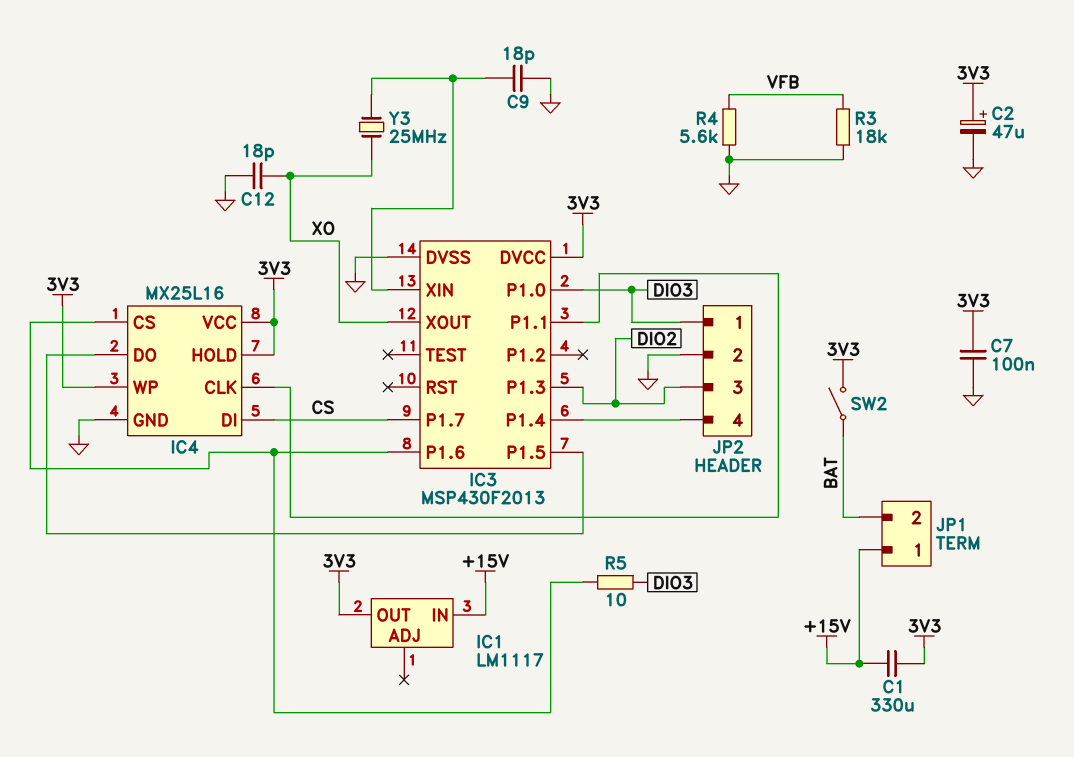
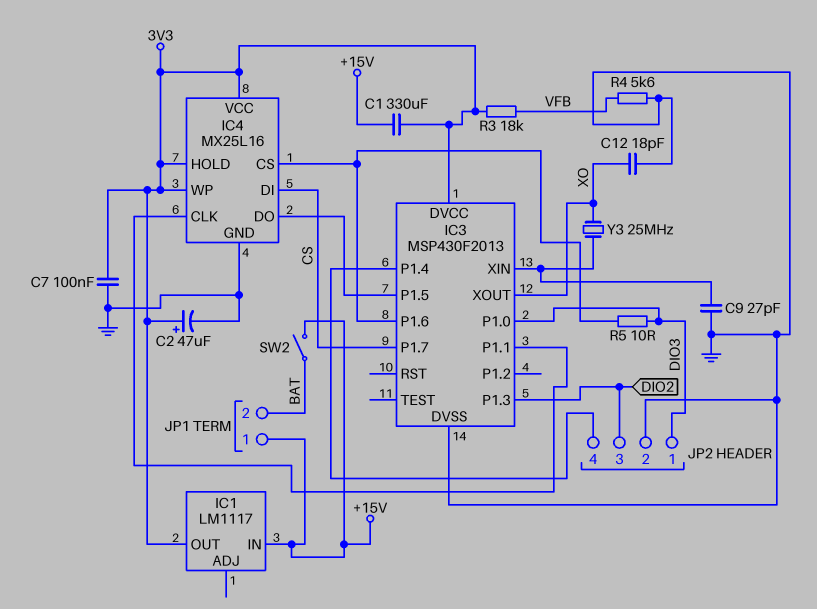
C9: 18pF (GND, IC3/XIN) -> 27pF (GND, IC3/XIN)
R3: 18k (GND, VFB) -> 18k (3V3, VFB)
SW2: switch (3V3, BAT) -> switch (+15V, BAT)

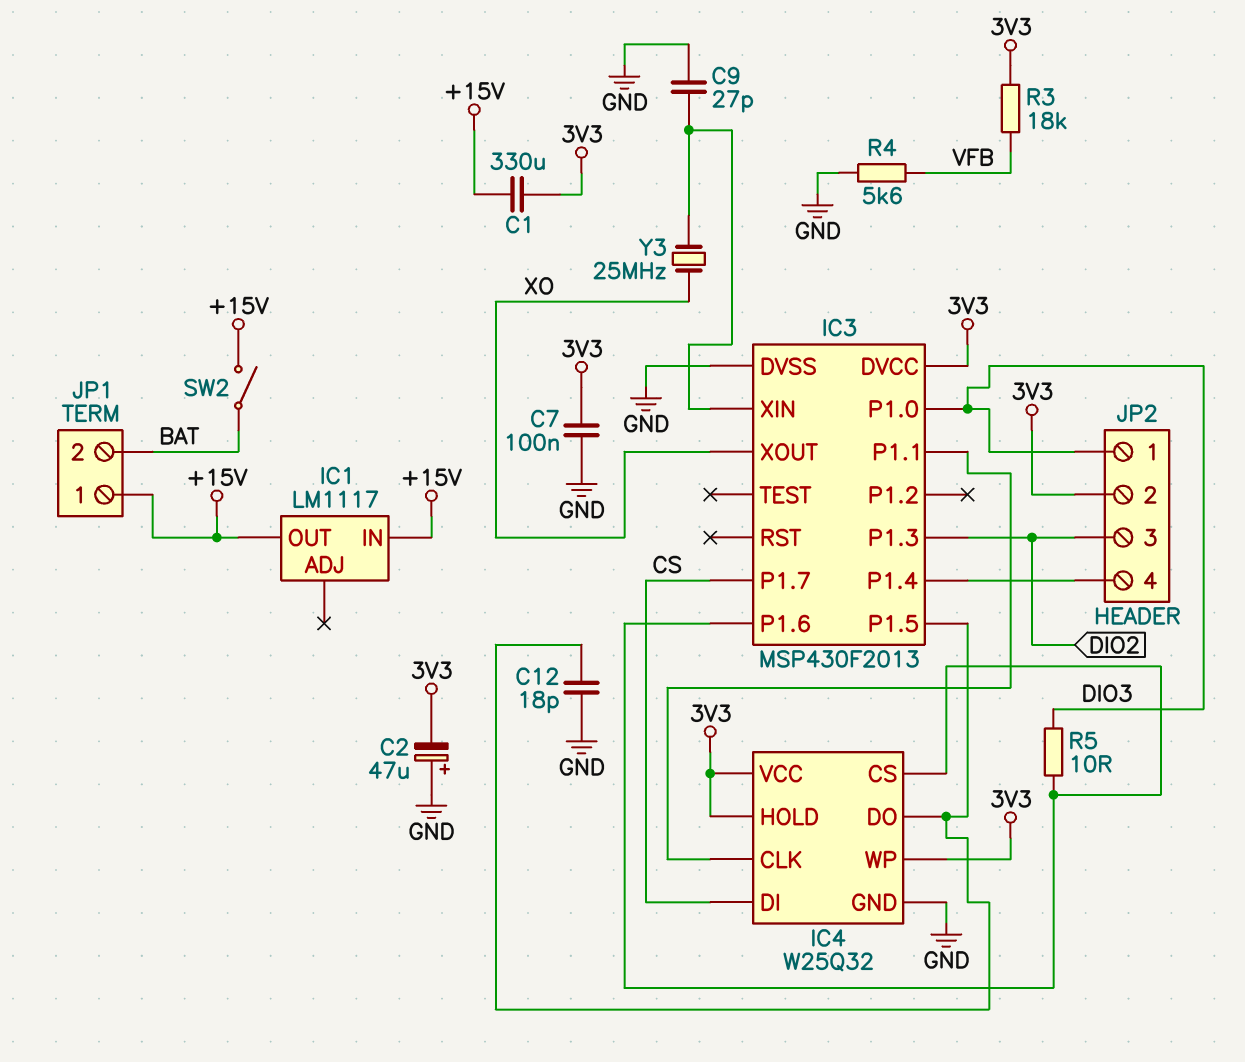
C2: 47uF (plus 3V3, minus GND) -> 47uF (plus GND, minus 3V3)
C12: 18pF (GND, XO) -> 18pF (GND, IC3/P1.5)
IC1 pin OUT: 3V3 -> +15V
IC4: MX25L16 -> W25Q32
JP2 pin 2: GND -> 3V3

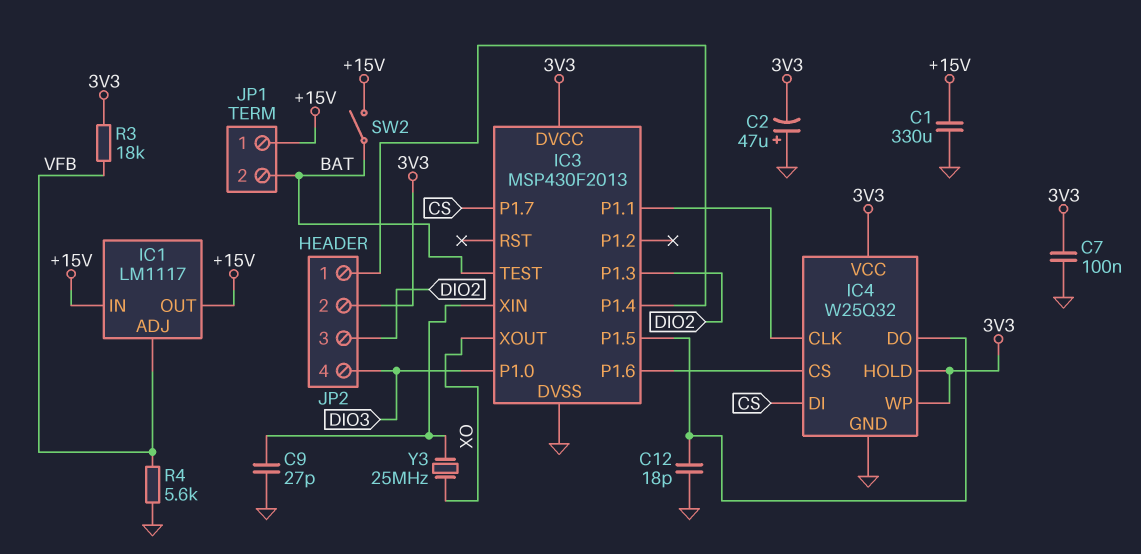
C1: 330uF (+15V, 3V3) -> 330uF (+15V, GND)
IC1 pin ADJ: none -> VFB
IC3 pin TEST: none -> BAT
JP2 pin 1: DIO3 -> IC3/P1.4
JP2 pin 4: IC3/P1.4 -> DIO3
R5: 10 (DIO3, IC3/P1.6) -> none

